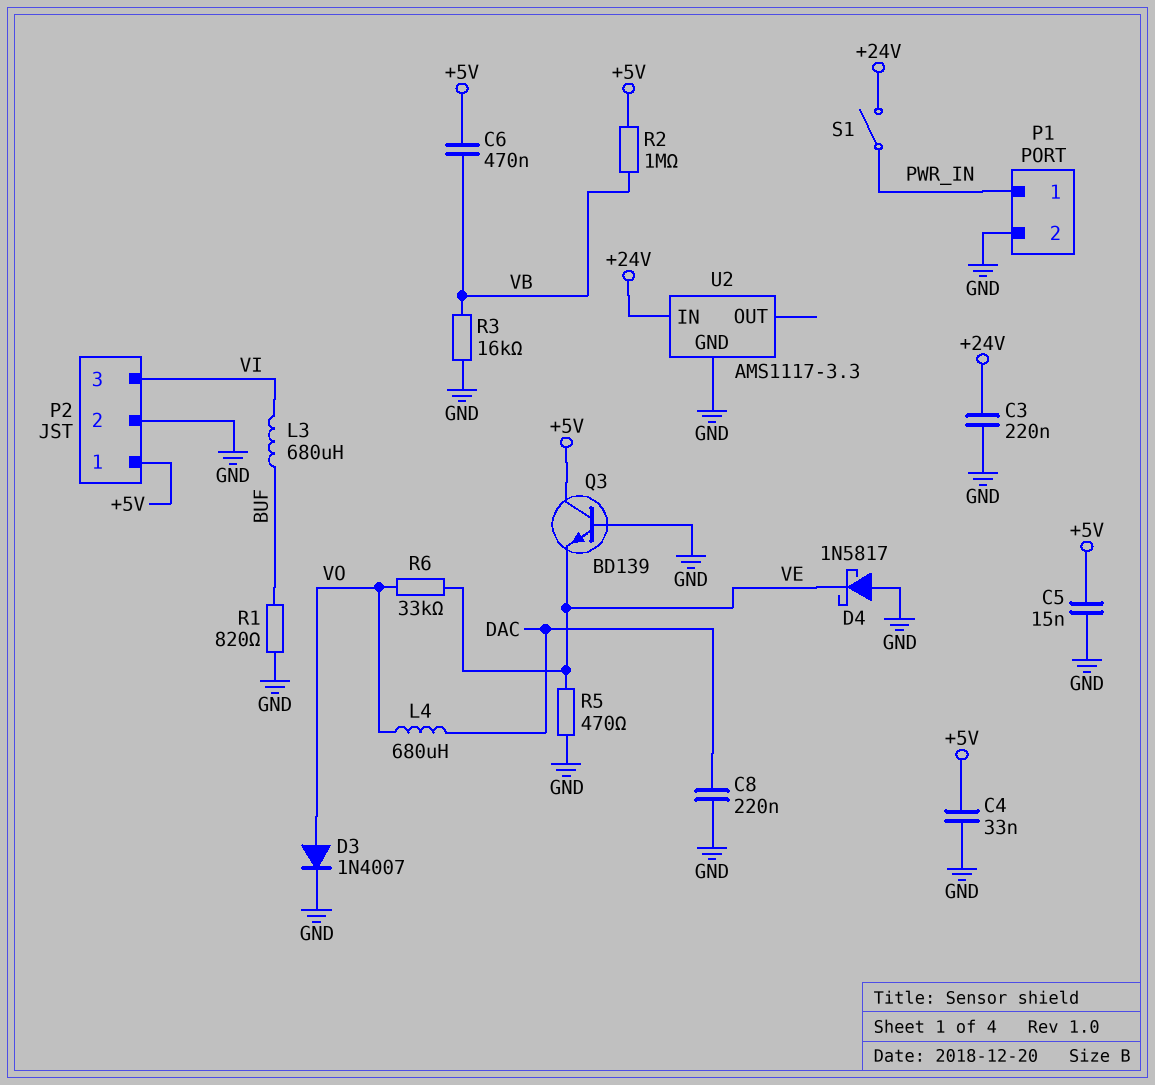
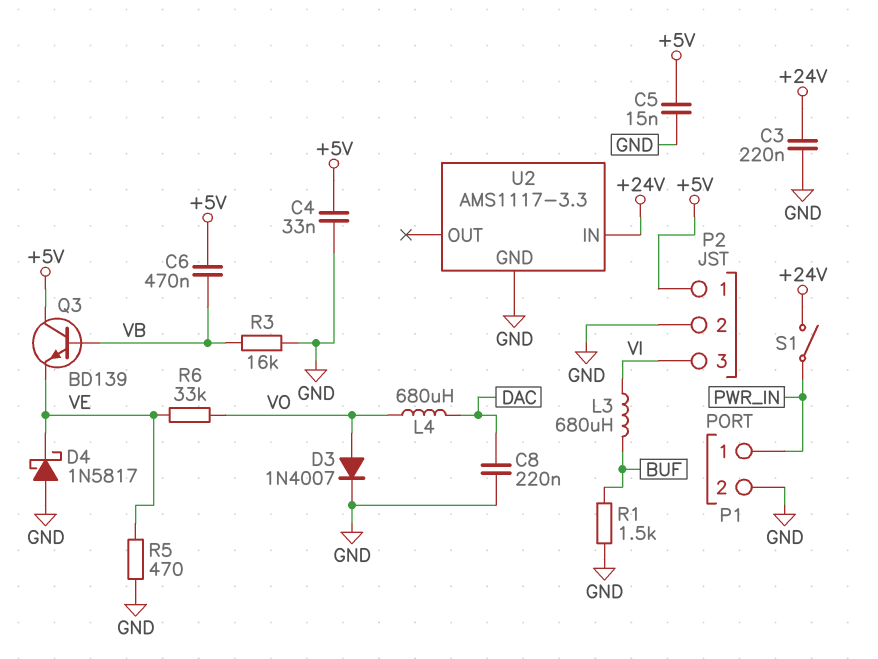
Q3: NPN BD139 (B GND, C +5V, E VE) -> NPN BD139 (B VB, C +5V, E VE)
R1: 820 (BUF, GND) -> 1.5k (BUF, GND)
R2: 1M (+5V, VB) -> none

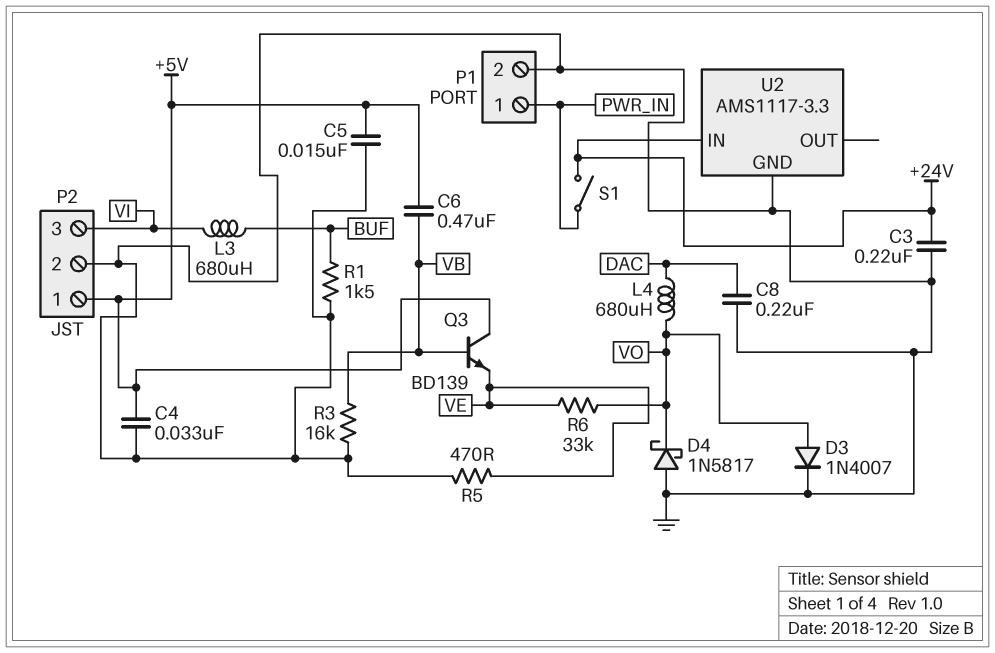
D4: schottky 1N5817 (A GND, K VE) -> schottky 1N5817 (A GND, K VO)

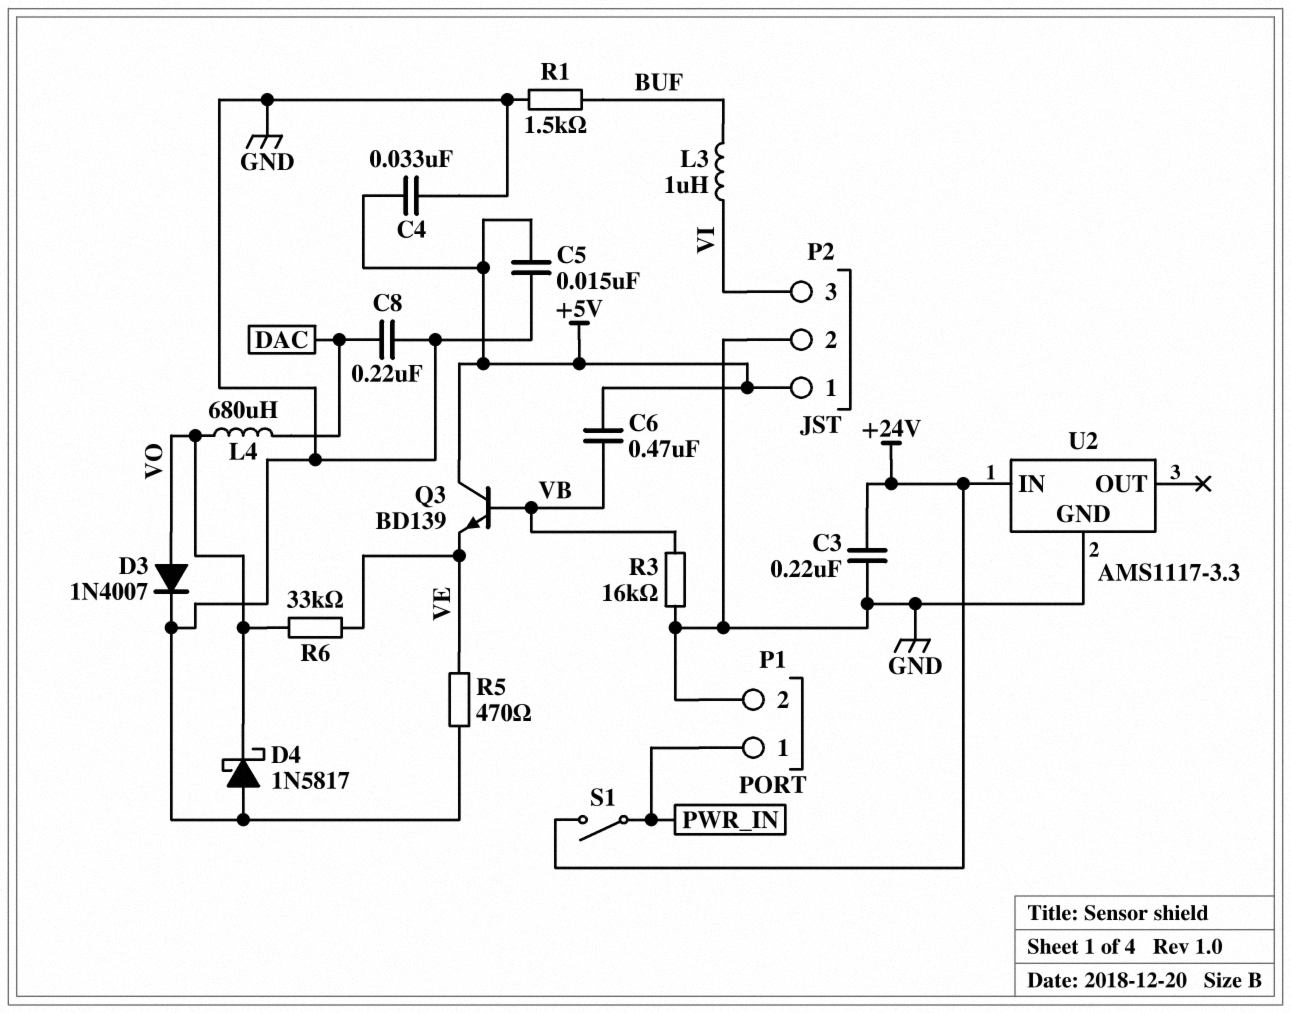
L3: 680uH (BUF, VI) -> 1uH (BUF, VI)

